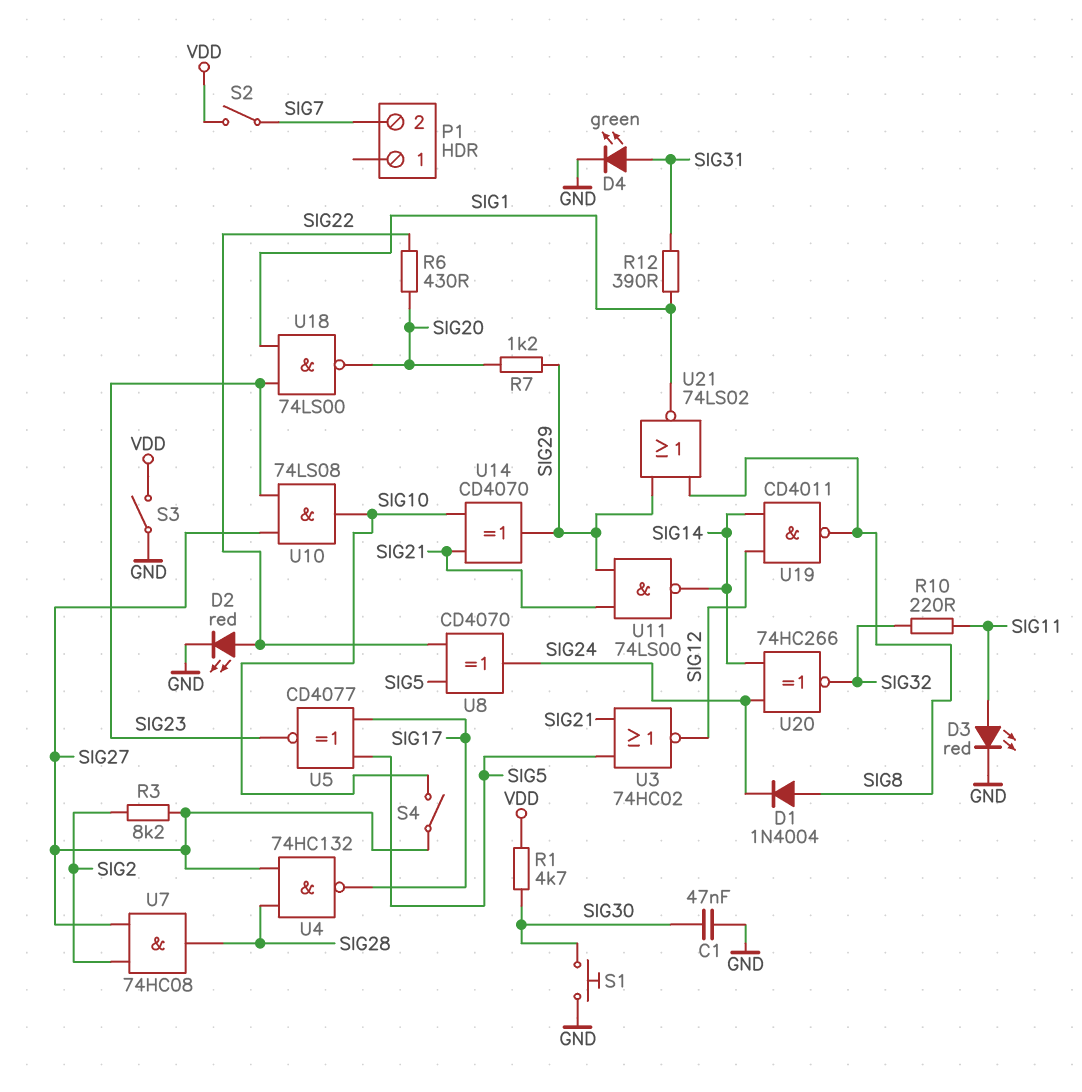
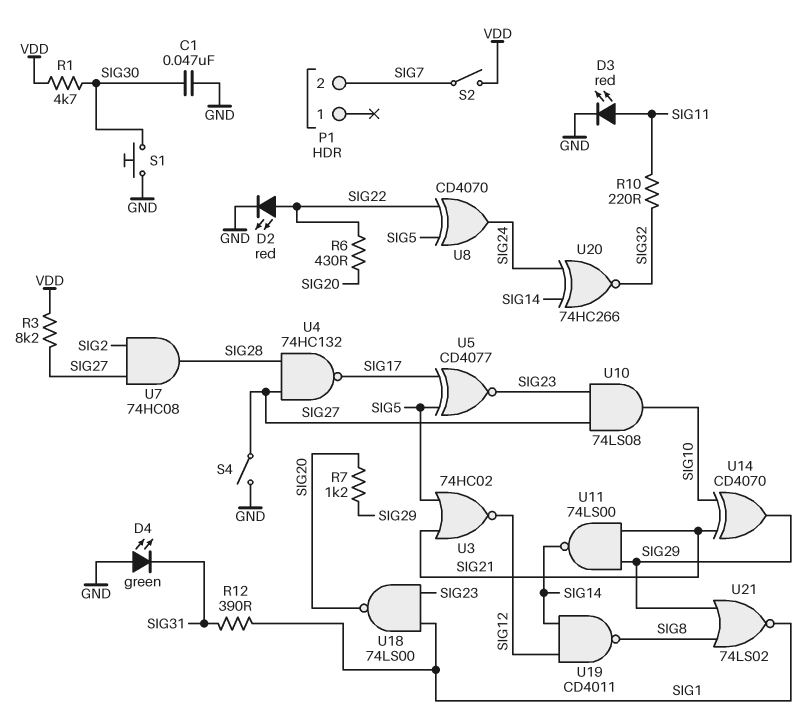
D1: diode 1N4004 (A SIG8, K SIG24) -> none
D4: LED green (A SIG31, K GND) -> LED green (A GND, K SIG31)
R3: 8.2k (SIG2, SIG27) -> 8.2k (SIG27, VDD)
S3: switch (GND, VDD) -> none
S4: switch (SIG10, SIG27) -> switch (GND, SIG27)

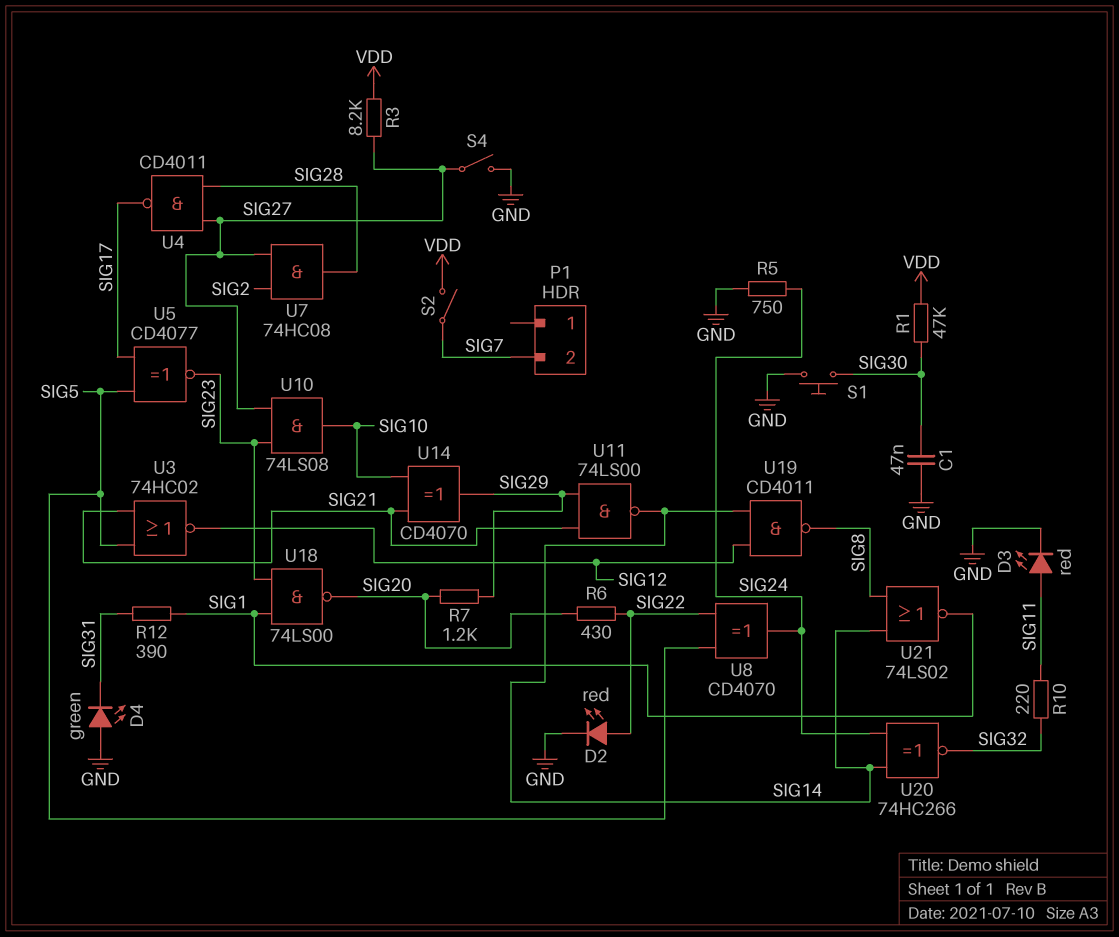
R1: 4.7k (SIG30, VDD) -> 47k (SIG30, VDD)
R5: none -> 750 (GND, SIG24)
U4: NAND 74HC132 (in SIG27, in SIG28, out SIG17) -> NAND CD4011 (in SIG27, in SIG28, out SIG17)
U21: NOR 74LS02 (in SIG8, in SIG29, out SIG1) -> NOR 74LS02 (in SIG8, in SIG14, out SIG1)

